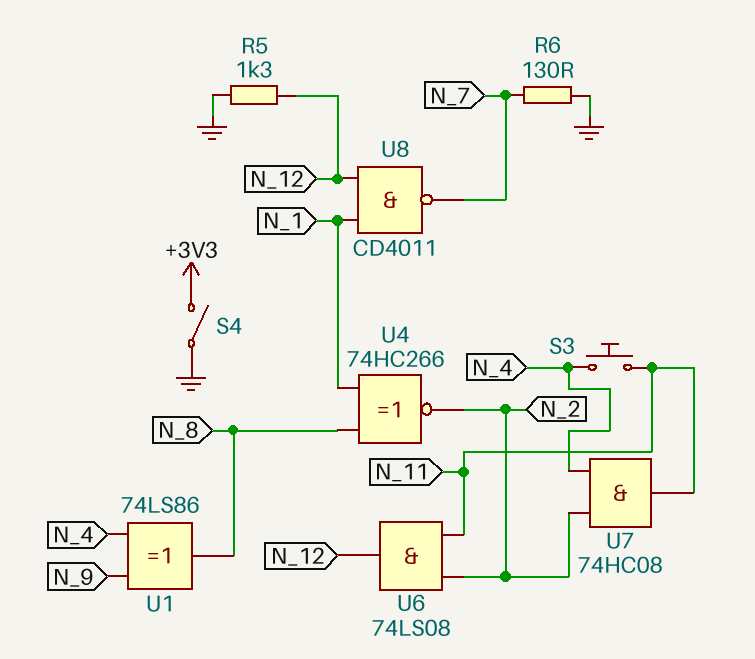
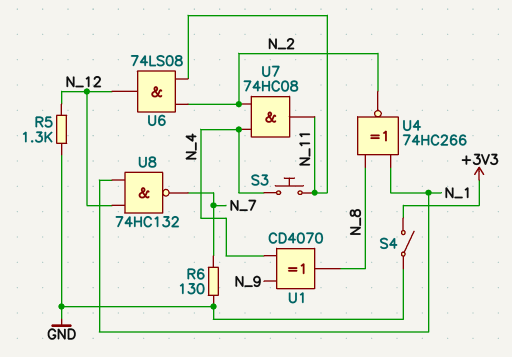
U1: XOR 74LS86 (in N_4, in N_9, out N_8) -> XOR CD4070 (in N_4, in N_9, out N_8)
U8: NAND CD4011 (in N_1, in N_12, out N_7) -> NAND 74HC132 (in N_1, in N_12, out N_7)

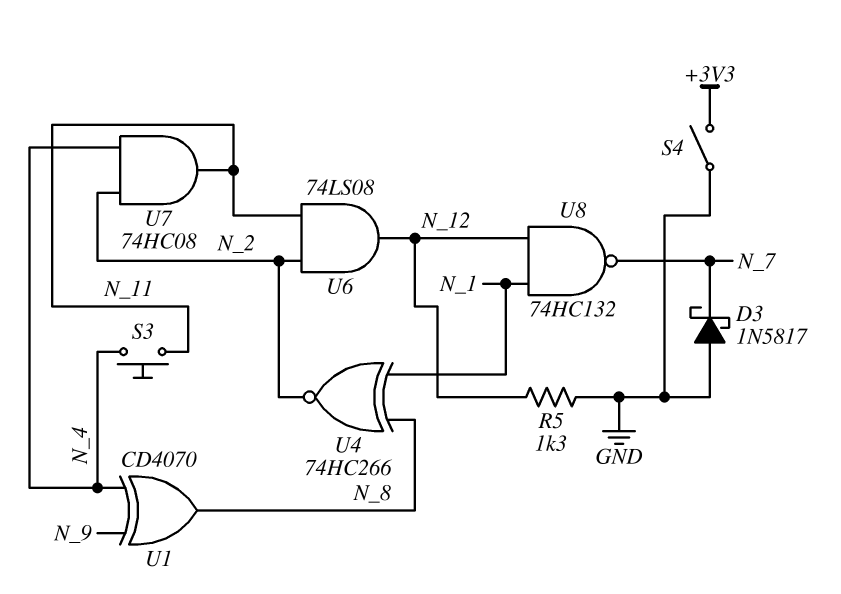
D3: none -> schottky 1N5817 (A GND, K N_7)
R6: 130 (GND, N_7) -> none

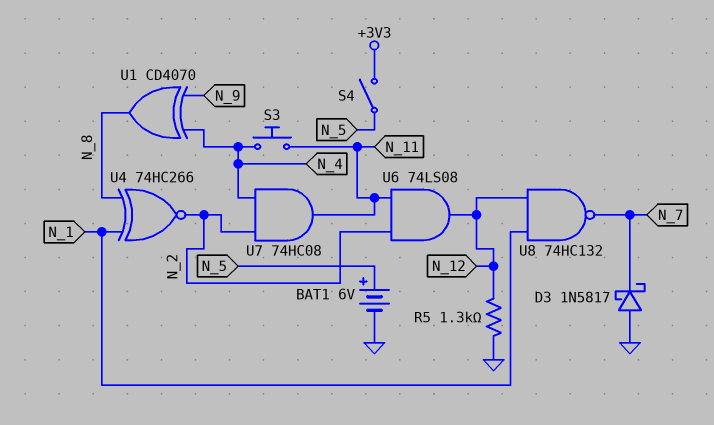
BAT1: none -> 6V (plus N_5, minus GND)
S4: switch (+3V3, GND) -> switch (+3V3, N_5)

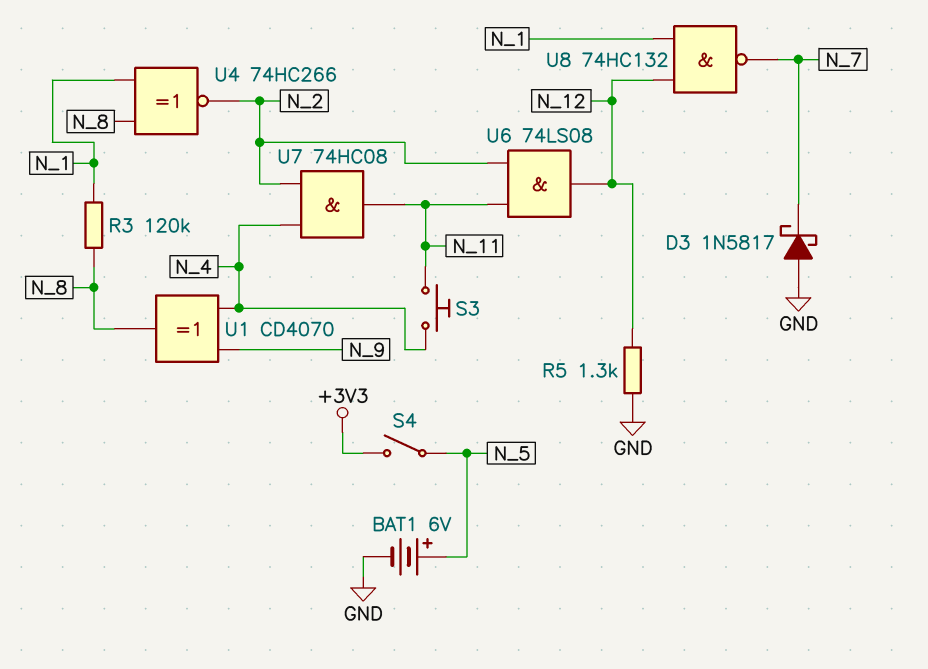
R3: none -> 120k (N_1, N_8)

